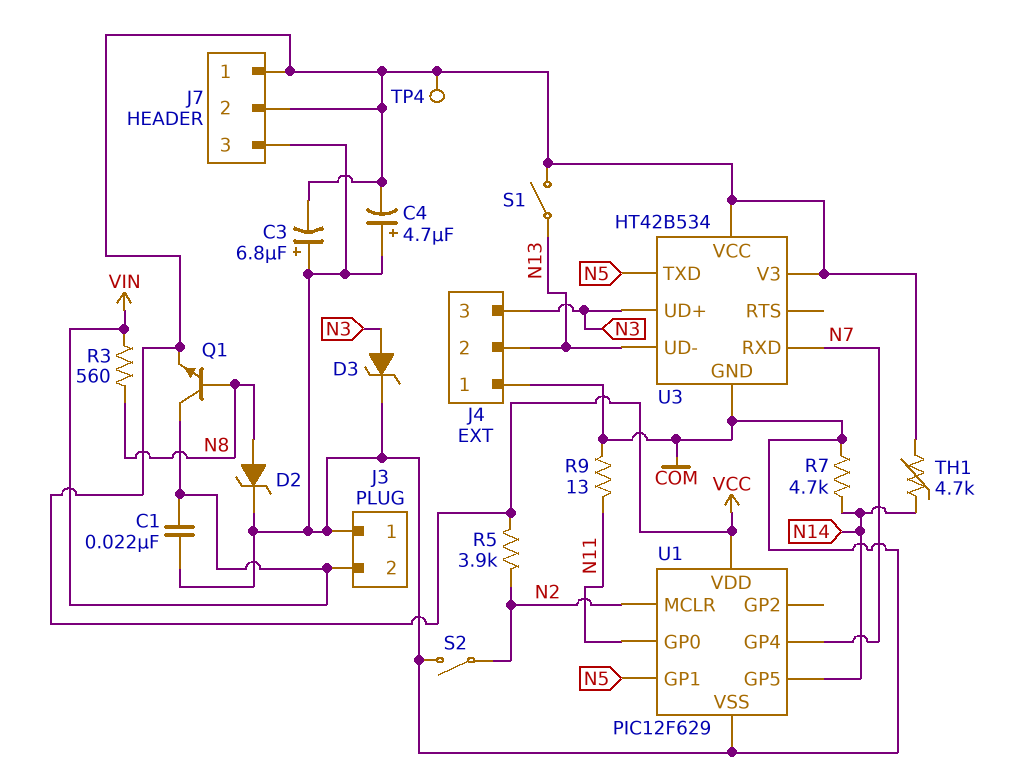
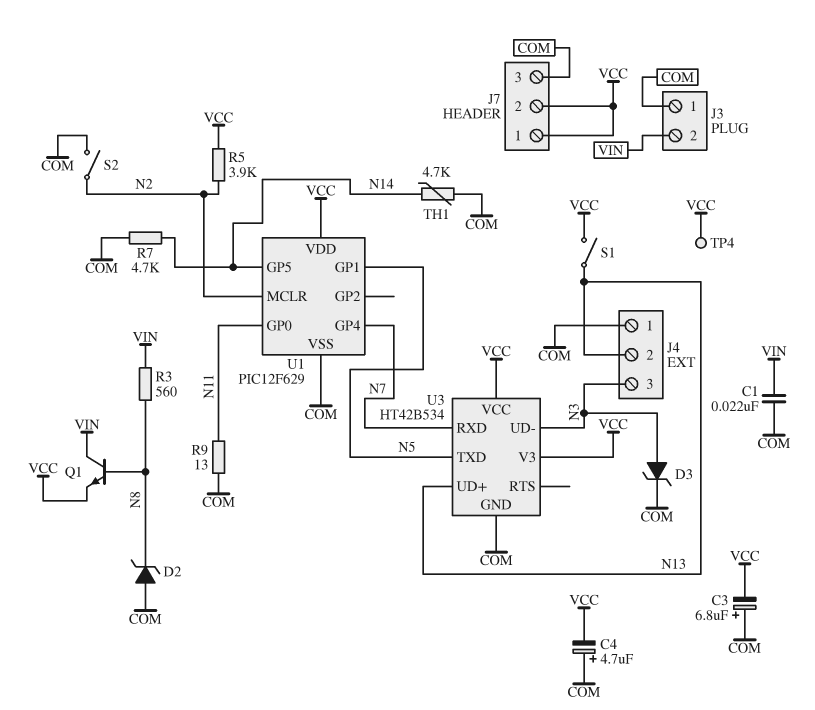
D2: zener (A N8, K COM) -> zener (A COM, K N8)
TH1: 4.7k (N14, VCC) -> 4.7k (COM, N14)
U3 pin UD+: N3 -> N13
U3 pin UD-: N13 -> N3

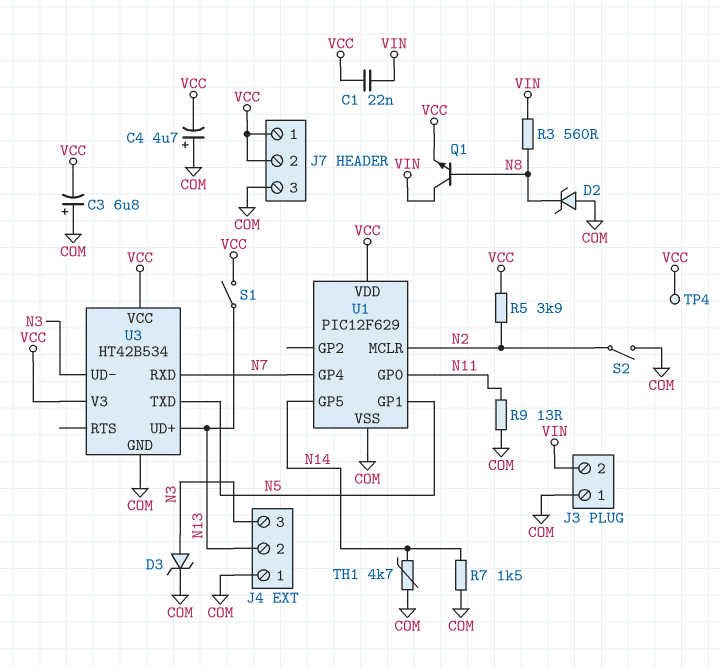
C1: 22nF (COM, VIN) -> 22nF (VCC, VIN)
R7: 4.7k (COM, N14) -> 1.5k (COM, N14)

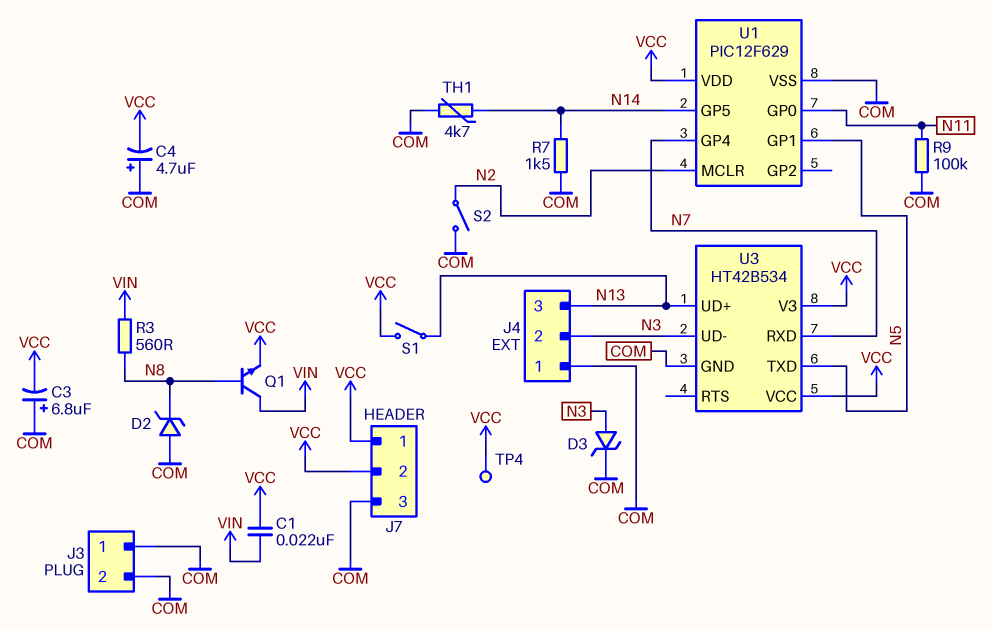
J3 pin 2: VIN -> COM
J4 pin 2: N13 -> N3
J4 pin 3: N3 -> N13
R5: 3.9k (N2, VCC) -> none
R9: 13 (COM, N11) -> 100k (COM, N11)

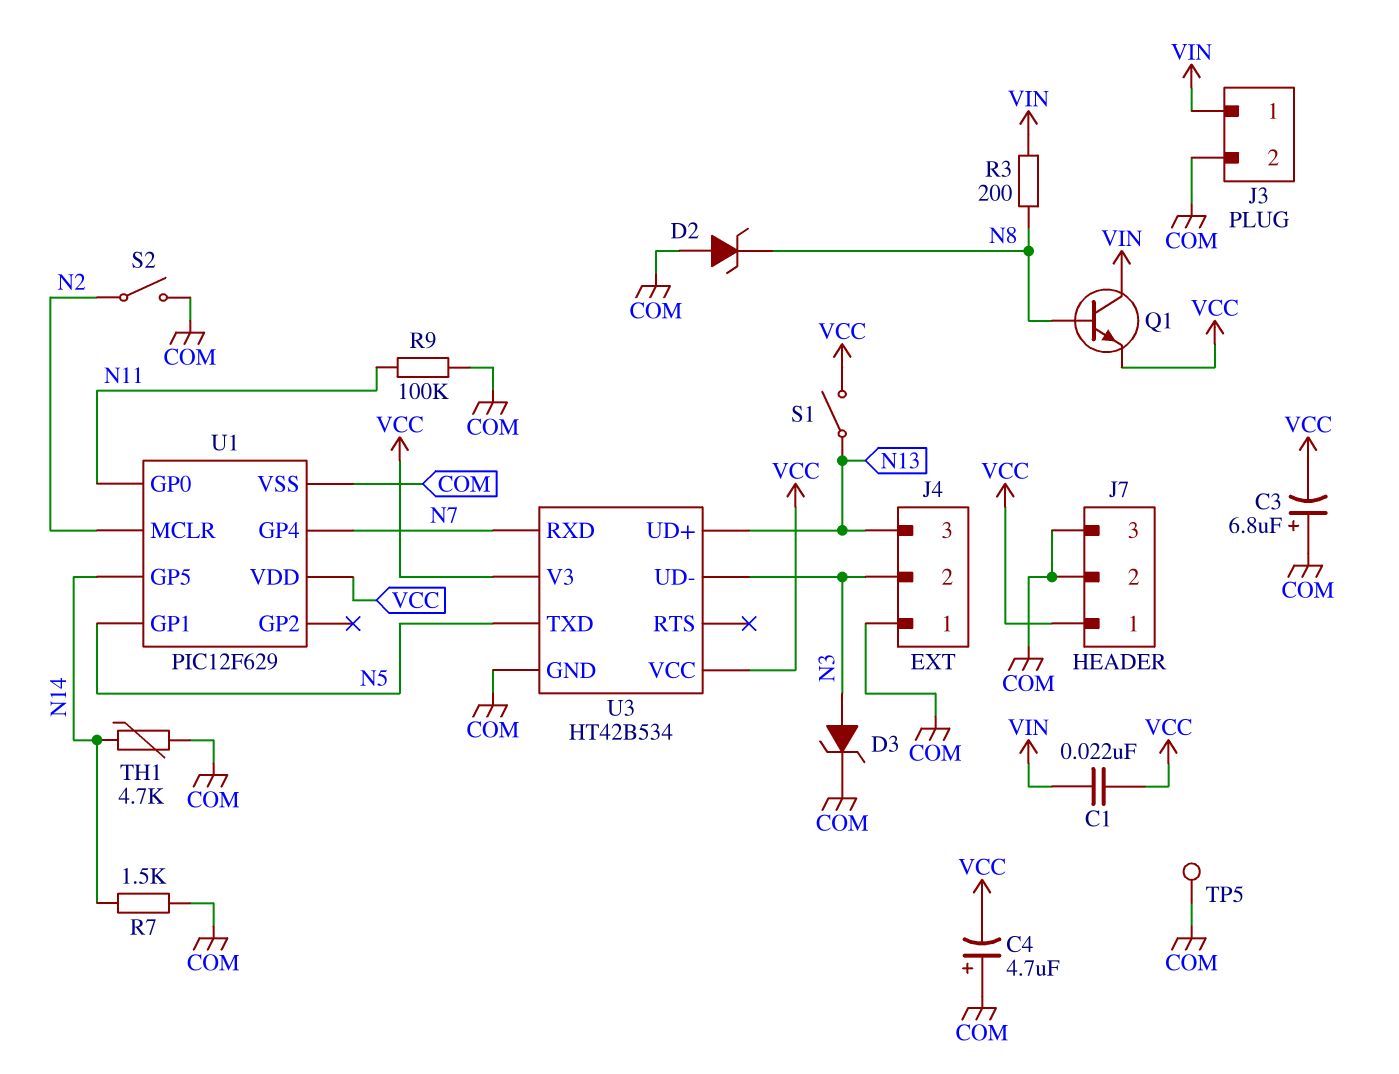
J3 pin 1: COM -> VIN
J7 pin 2: VCC -> COM
R3: 560 (N8, VIN) -> 200 (N8, VIN)
TP4: test point (VCC) -> none
TP5: none -> test point (COM)

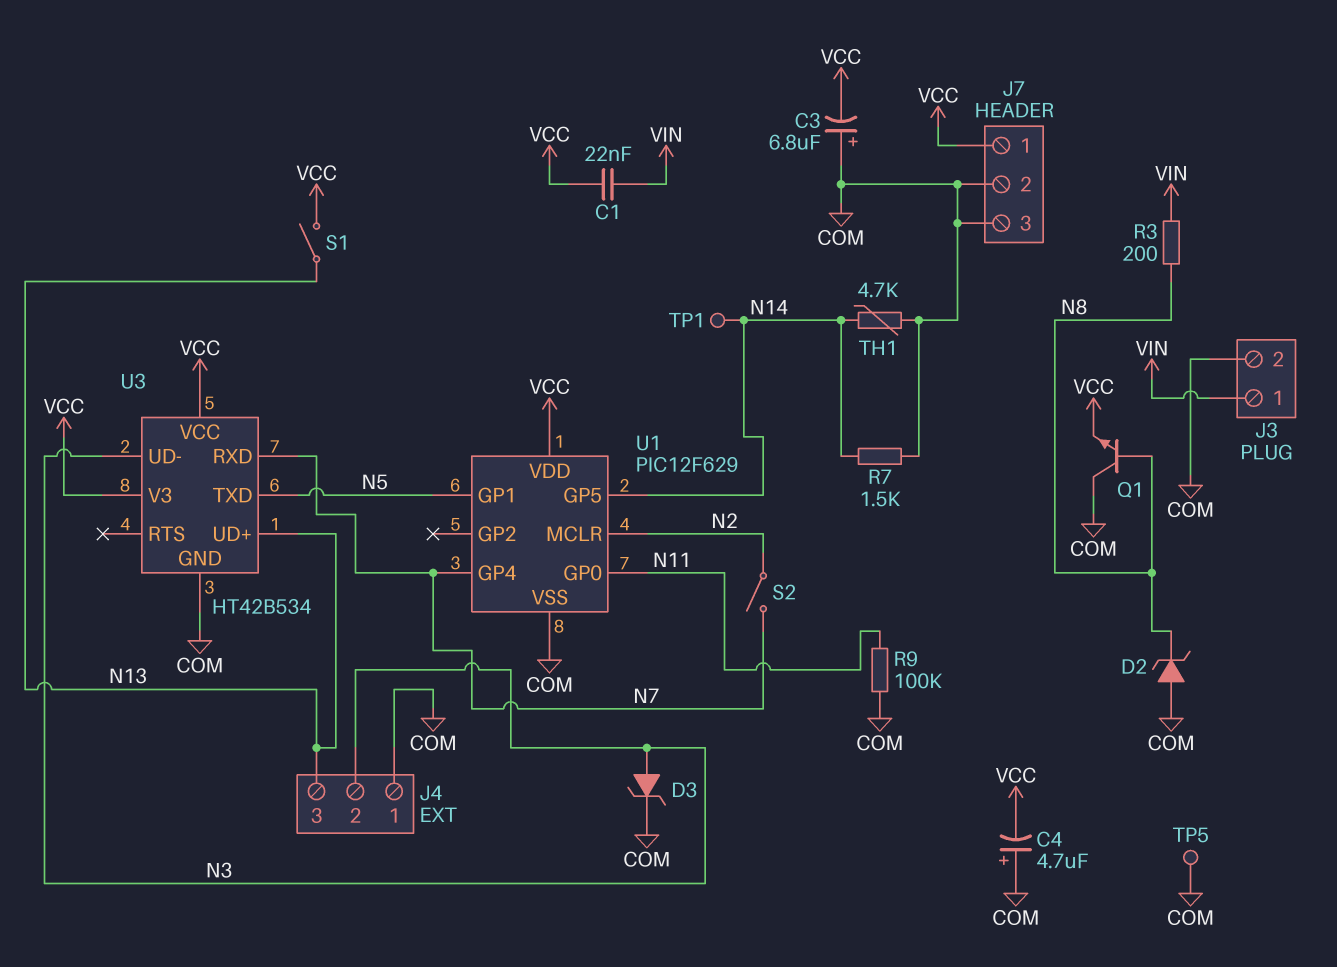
Q1: NPN (B N8, C VIN, E VCC) -> NPN (B N8, C COM, E VCC)
S2: switch (COM, N2) -> switch (N2, N7)
TP1: none -> test point (N14)

